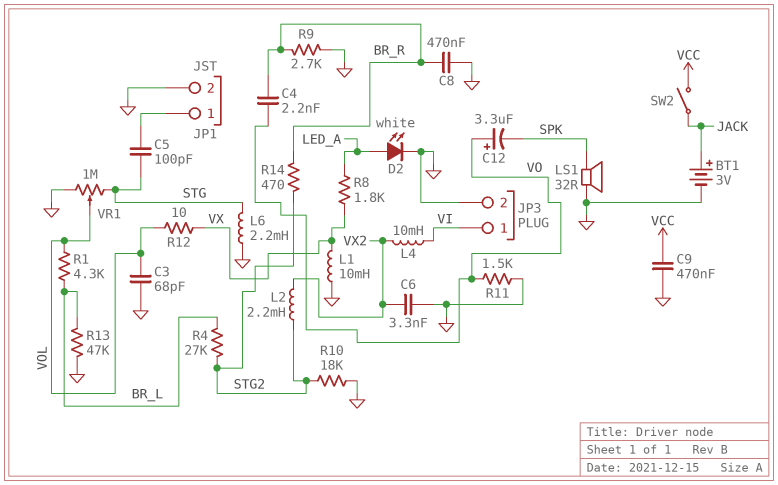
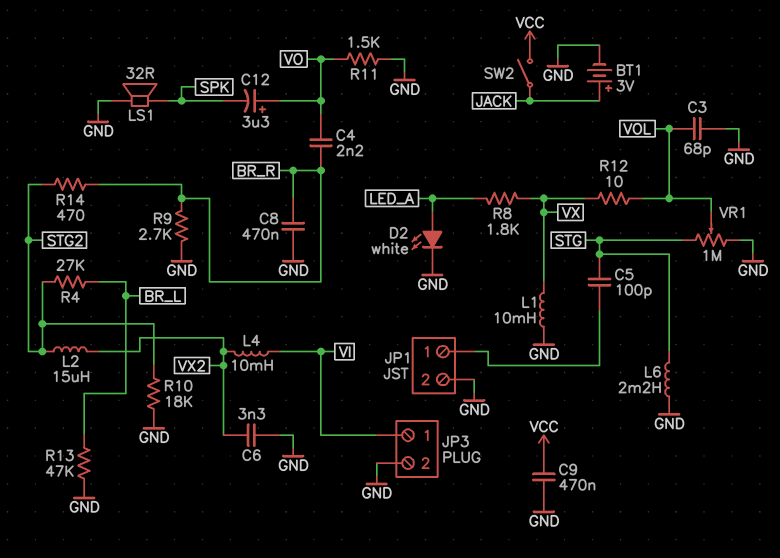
L2: 2.2mH (STG2, VX2) -> 15uH (STG2, VX2)
R1: 4.3k (BR_L, VOL) -> none

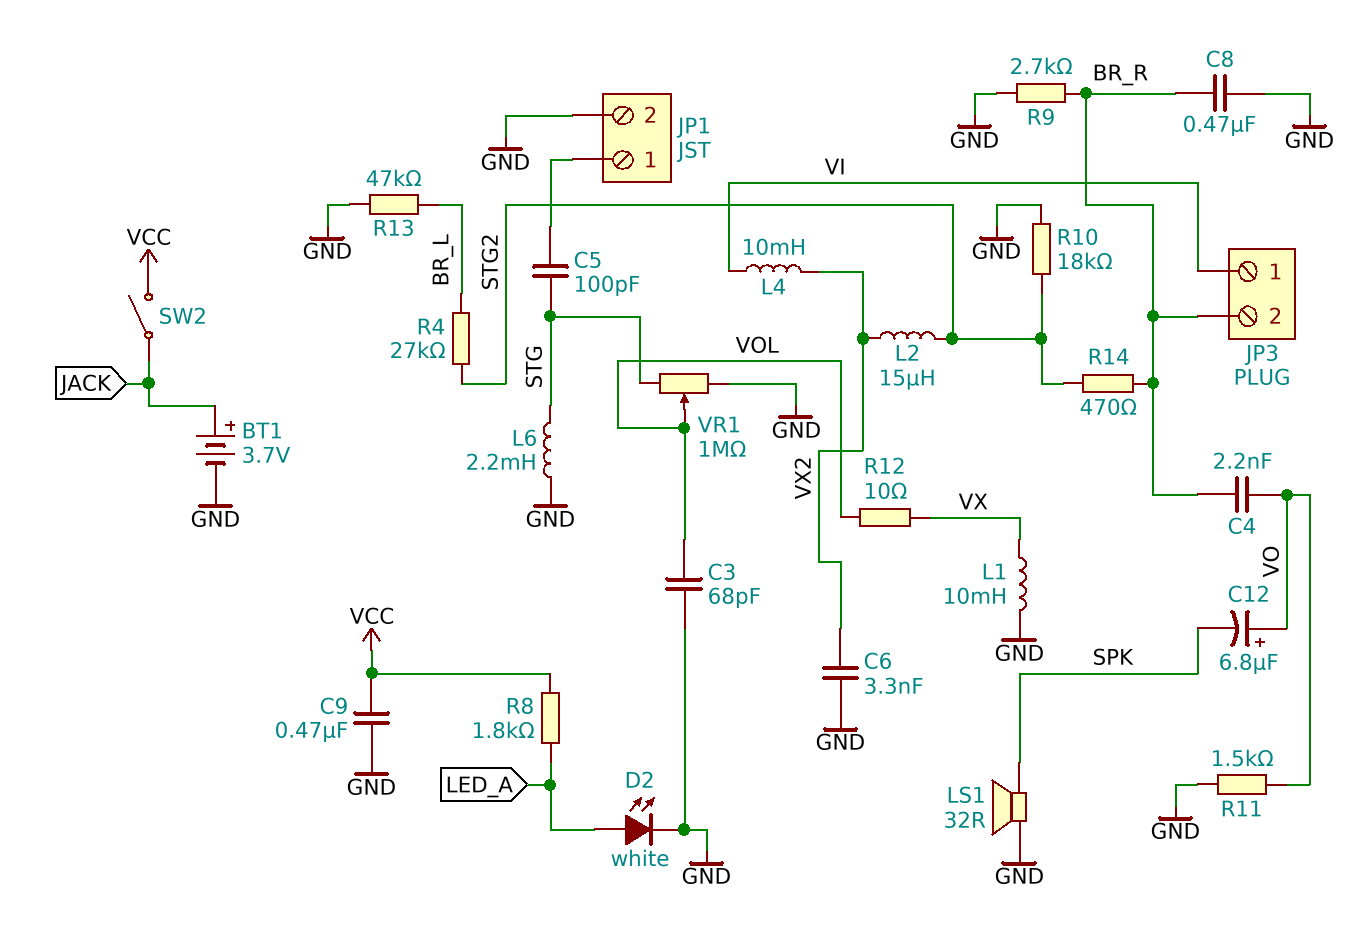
BT1: 3V (plus JACK, minus GND) -> 3.7V (plus JACK, minus GND)
C12: 3.3uF (plus VO, minus SPK) -> 6.8uF (plus VO, minus SPK)
JP3 pin 2: GND -> BR_R
R8: 1.8k (LED_A, VX) -> 1.8k (LED_A, VCC)

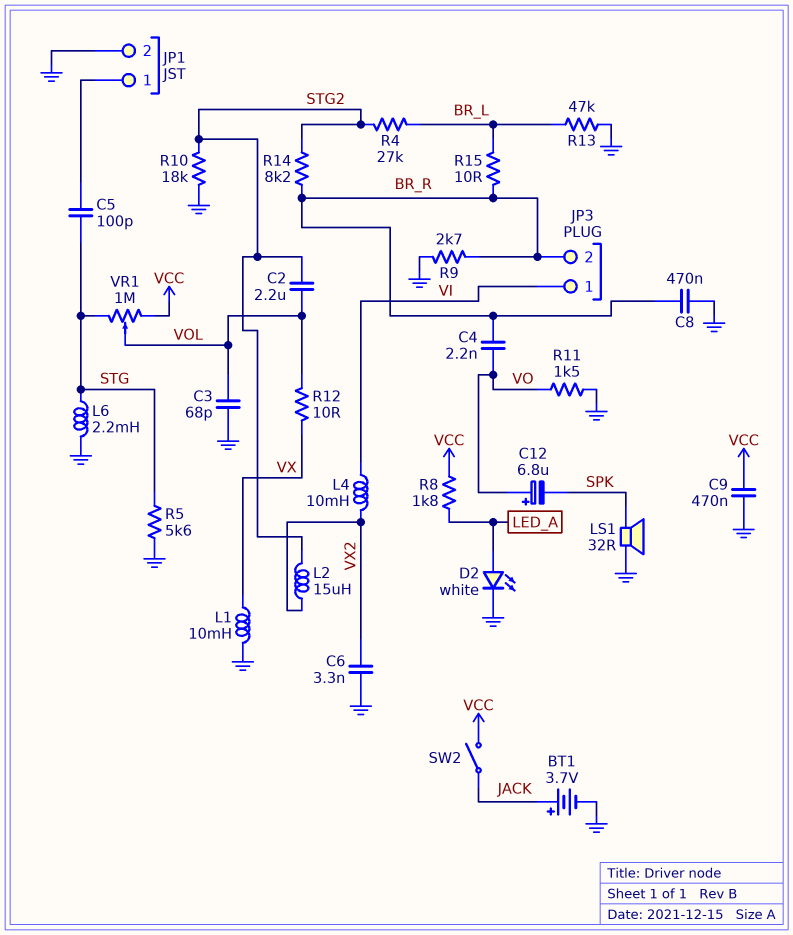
C2: none -> 2.2uF (STG2, VOL)
R5: none -> 5.6k (GND, STG)
R14: 470 (BR_R, STG2) -> 8.2k (BR_R, STG2)
R15: none -> 10 (BR_L, BR_R)
VR1: 1M (GND, STG, wiper VOL) -> 1M (STG, VCC, wiper VOL)

